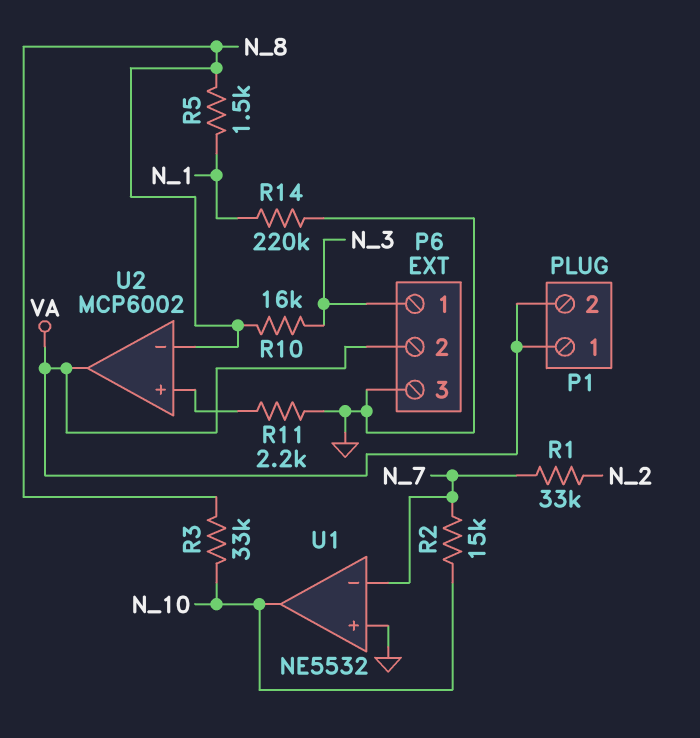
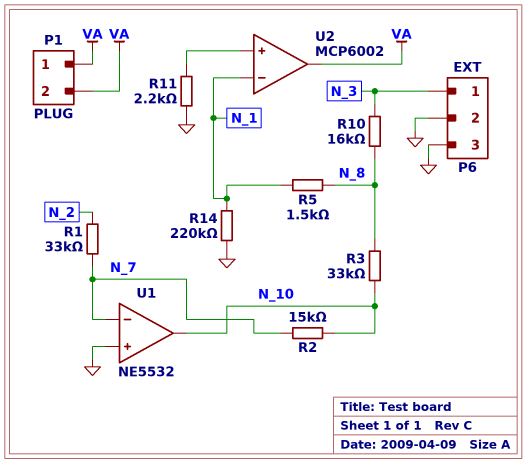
P6 pin 2: VA -> GND
U2 pin in-: N_8 -> N_1

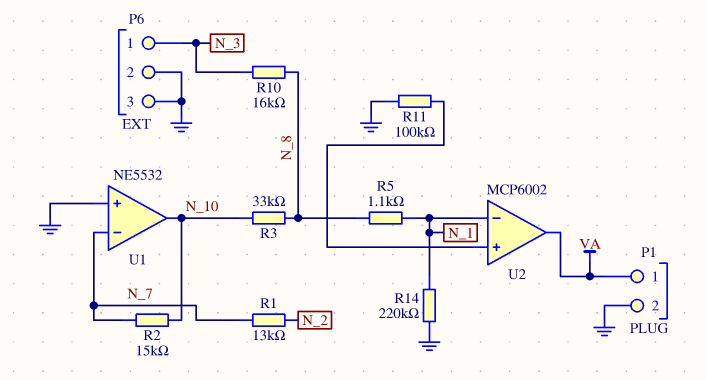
P1 pin 2: VA -> GND
R1: 33k (N_2, N_7) -> 13k (N_2, N_7)
R5: 1.5k (N_1, N_8) -> 1.1k (N_1, N_8)
R11: 2.2k (GND, U2/in+) -> 100k (GND, U2/in+)

